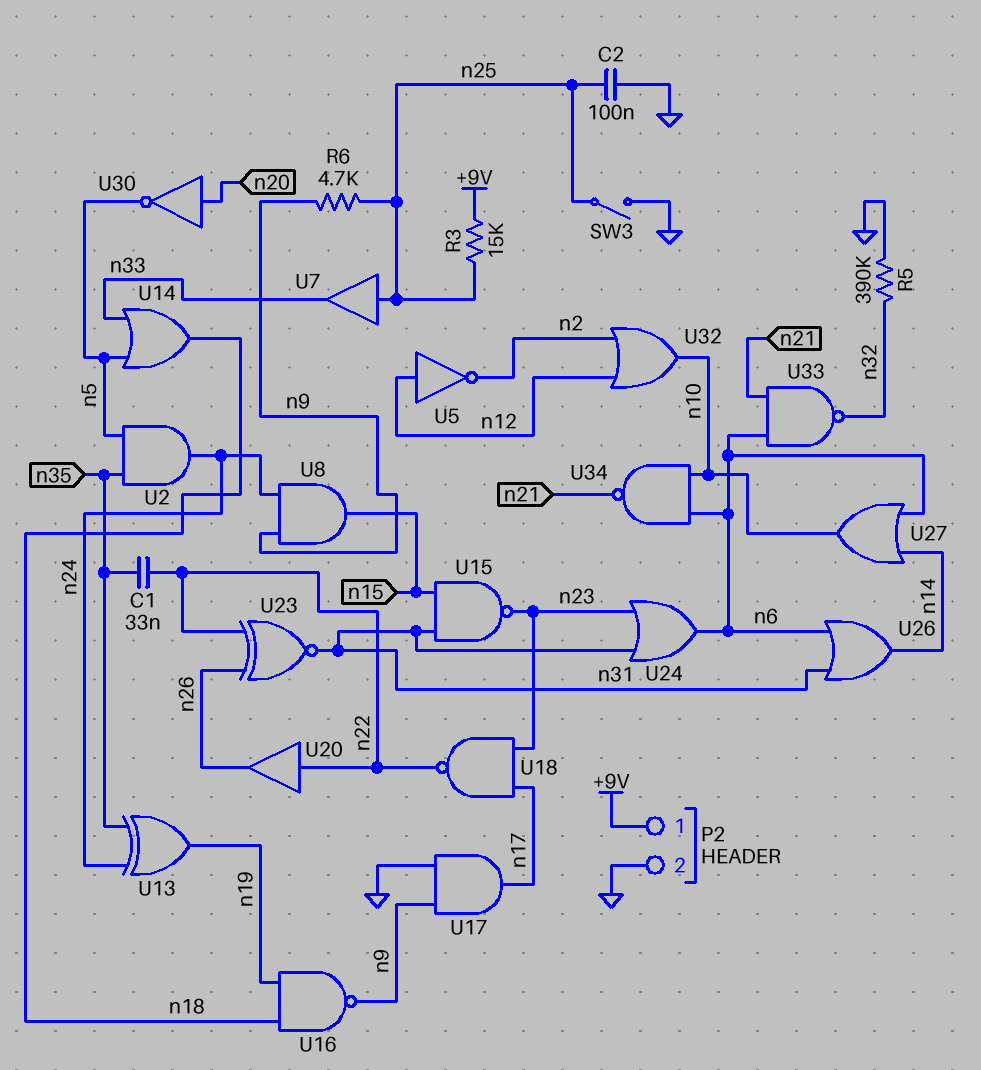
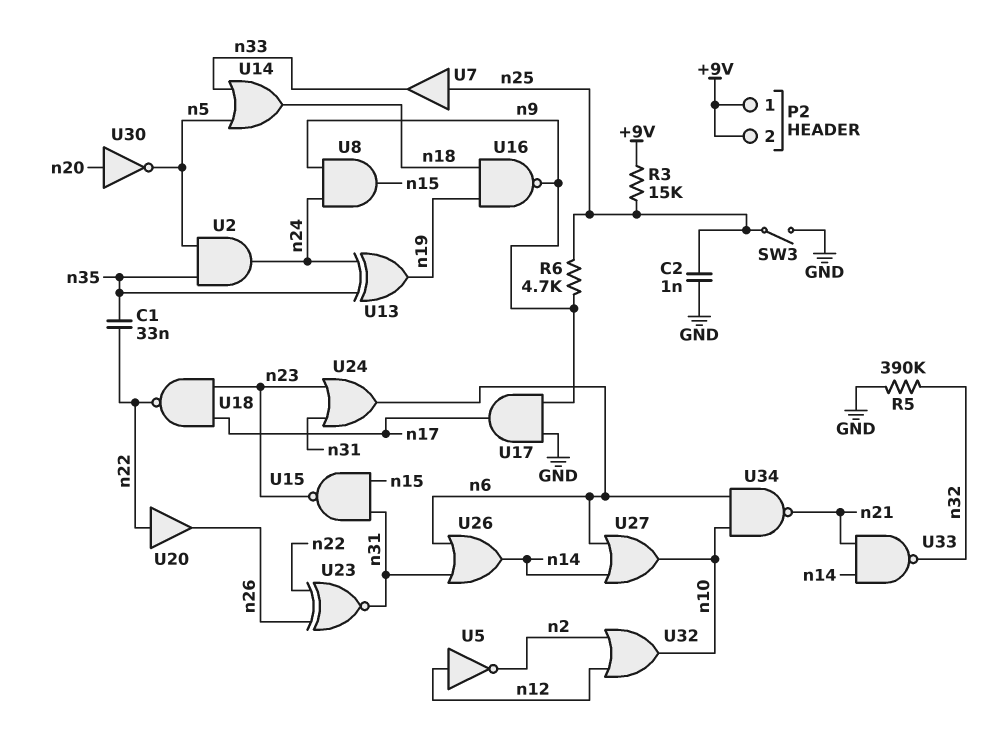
C2: 100nF (GND, n25) -> 1nF (GND, n25)
P2 pin 2: GND -> +9V
U33: NAND (in n6, in n21, out n32) -> NAND (in n14, in n21, out n32)

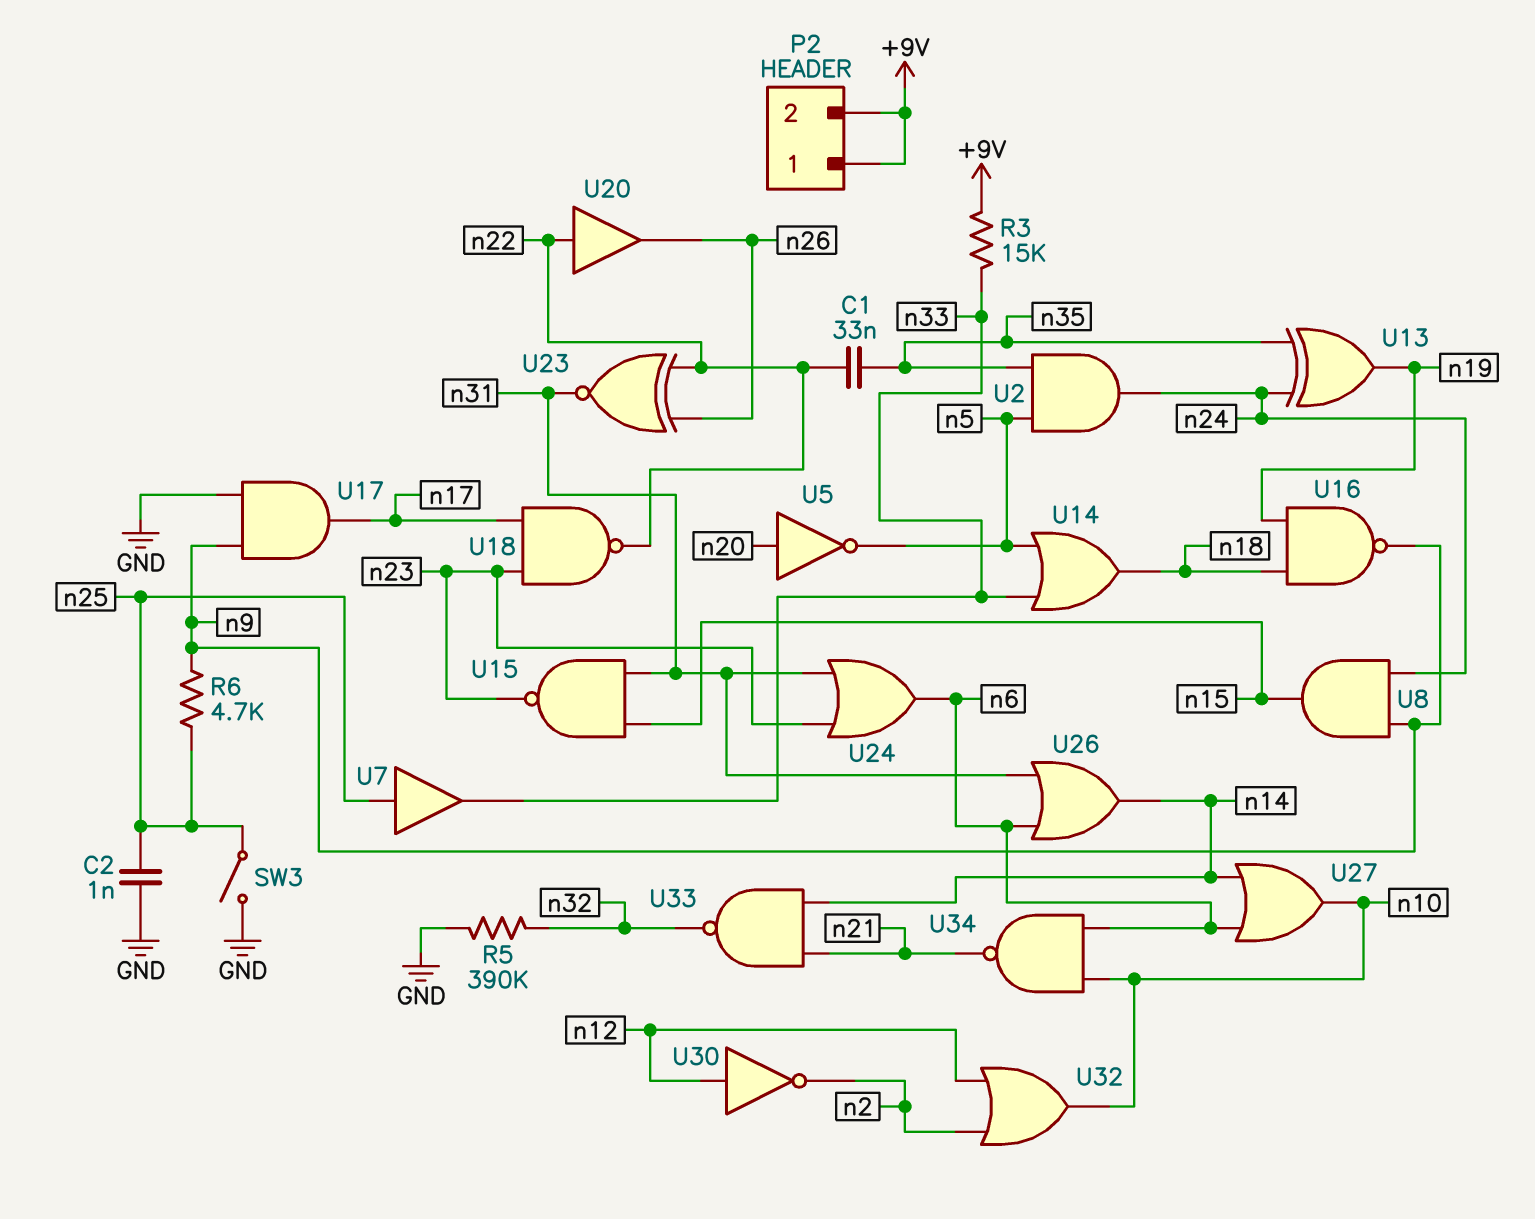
R3: 15k (+9V, n25) -> 15k (+9V, n33)
U5: NOT (in n12, out n2) -> NOT (in n20, out n5)
U30: NOT (in n20, out n5) -> NOT (in n12, out n2)

